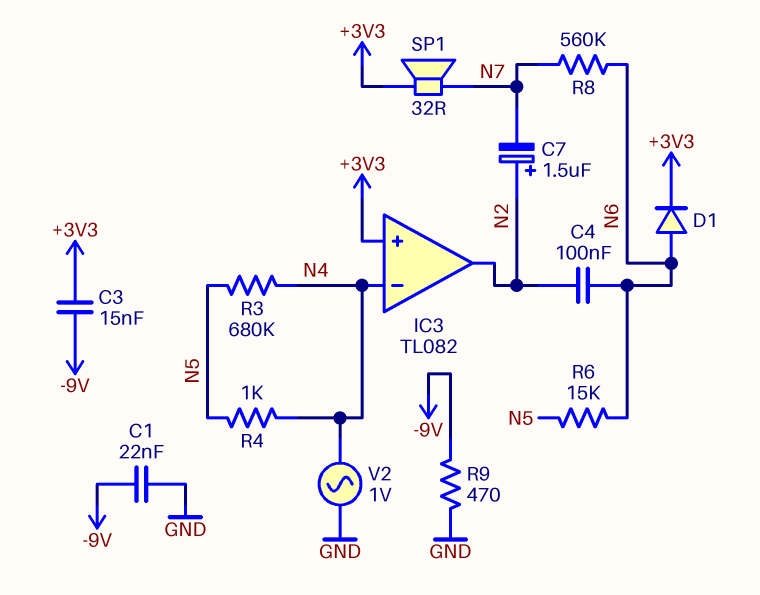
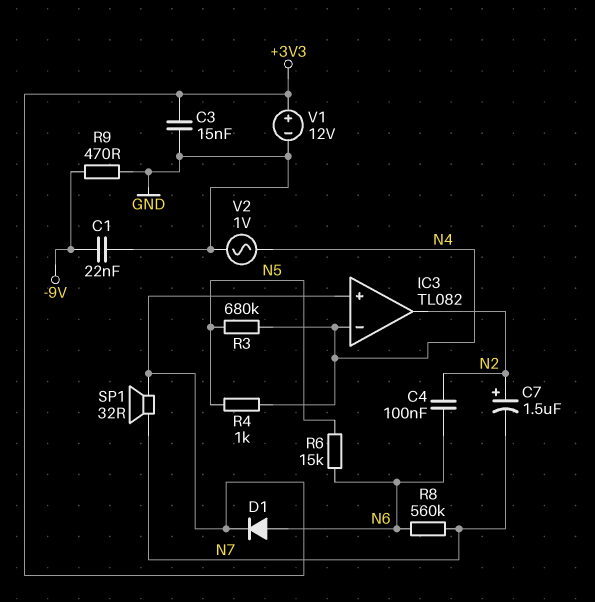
C3: 15nF (+3V3, -9V) -> 15nF (+3V3, GND)
V1: none -> 12V (plus +3V3, minus GND)

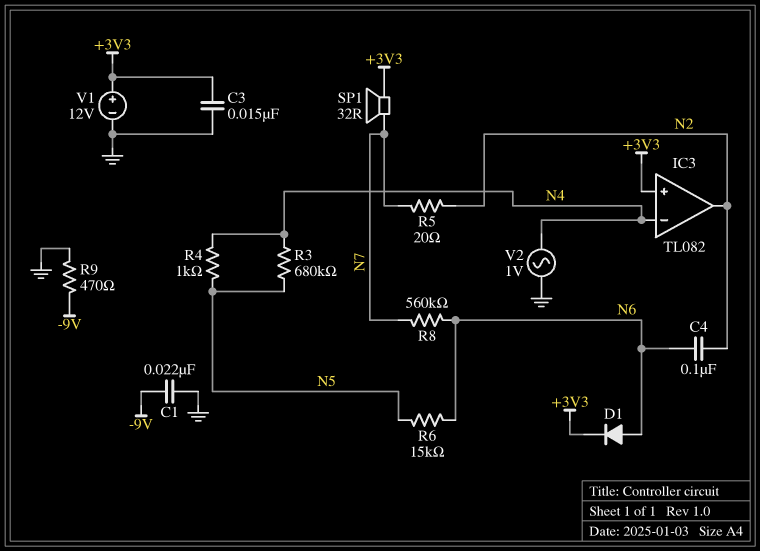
C7: 1.5uF (plus N2, minus N7) -> none
R5: none -> 20 (N2, N7)

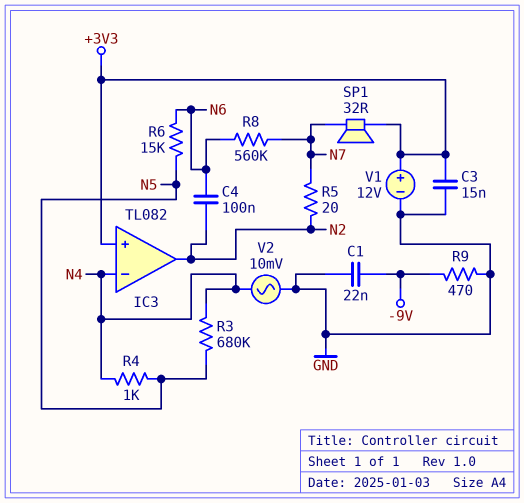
D1: diode (A N6, K +3V3) -> none
V2: AC 1V (GND, N4) -> AC 10mV (GND, N4)

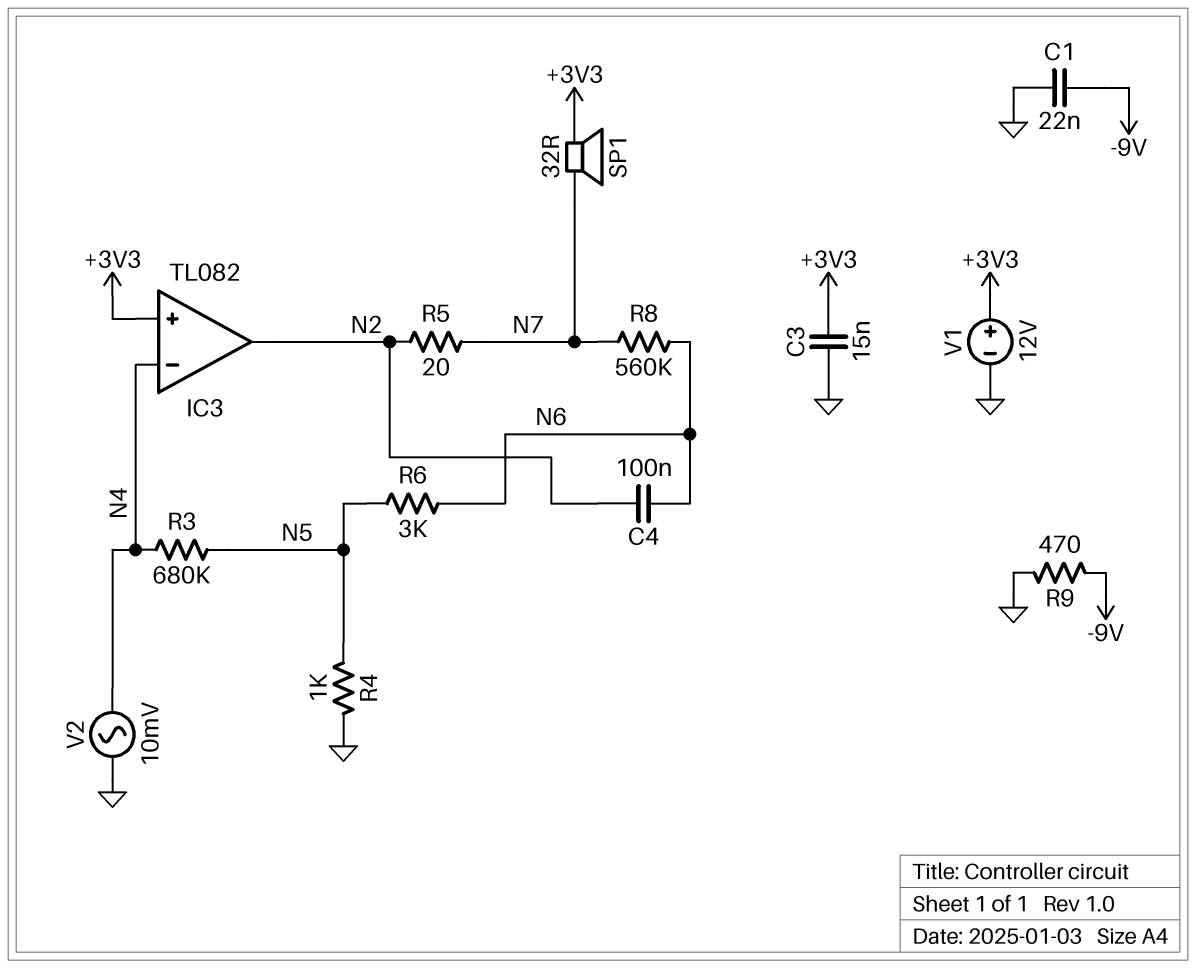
R4: 1k (N4, N5) -> 1k (GND, N5)
R6: 15k (N5, N6) -> 3k (N5, N6)

